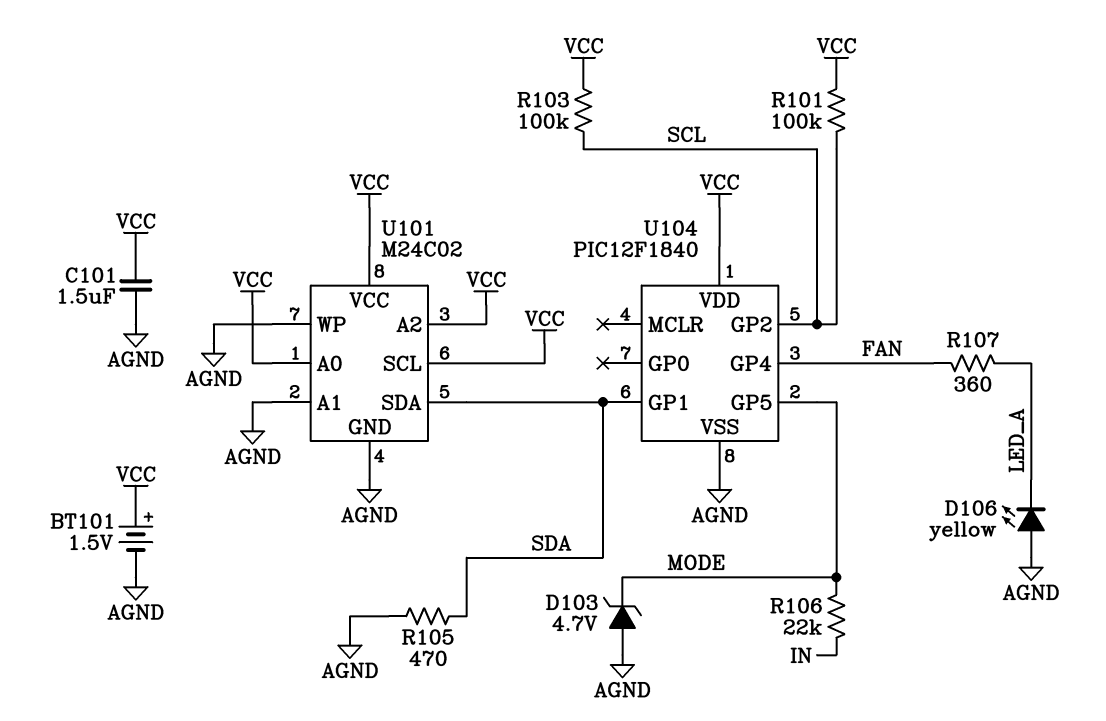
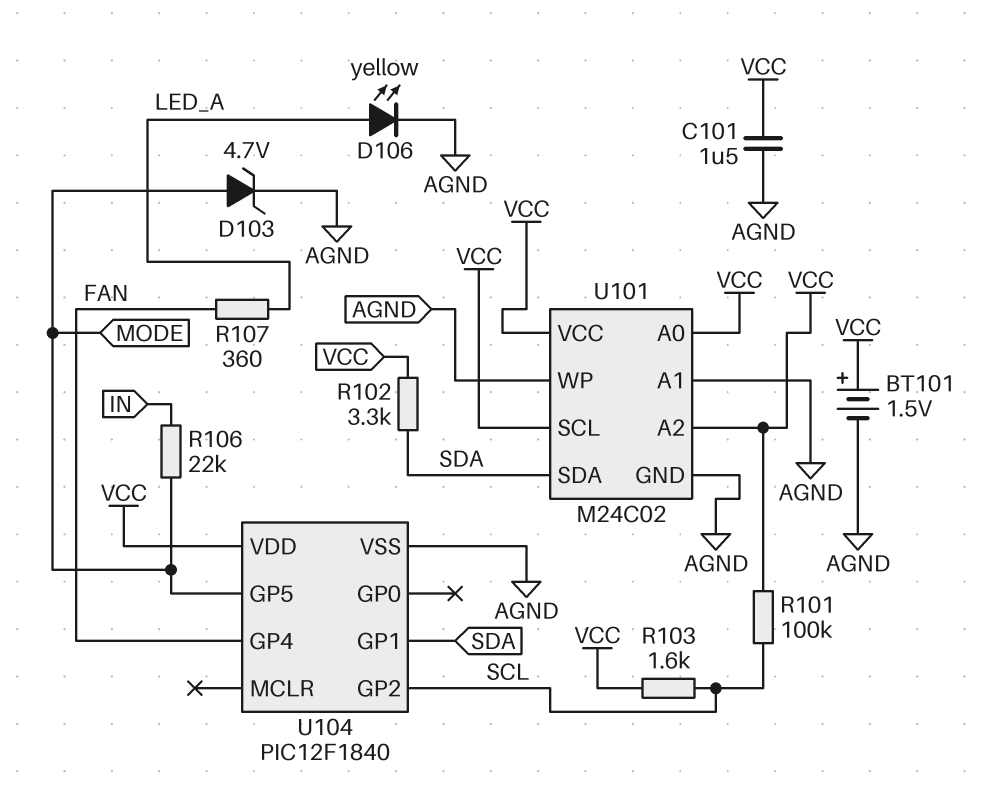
D103: zener 4.7V (A AGND, K MODE) -> zener 4.7V (A MODE, K AGND)
D106: LED yellow (A AGND, K LED_A) -> LED yellow (A LED_A, K AGND)
R102: none -> 3.3k (SDA, VCC)
R103: 100k (SCL, VCC) -> 1.6k (SCL, VCC)
R105: 470 (AGND, SDA) -> none

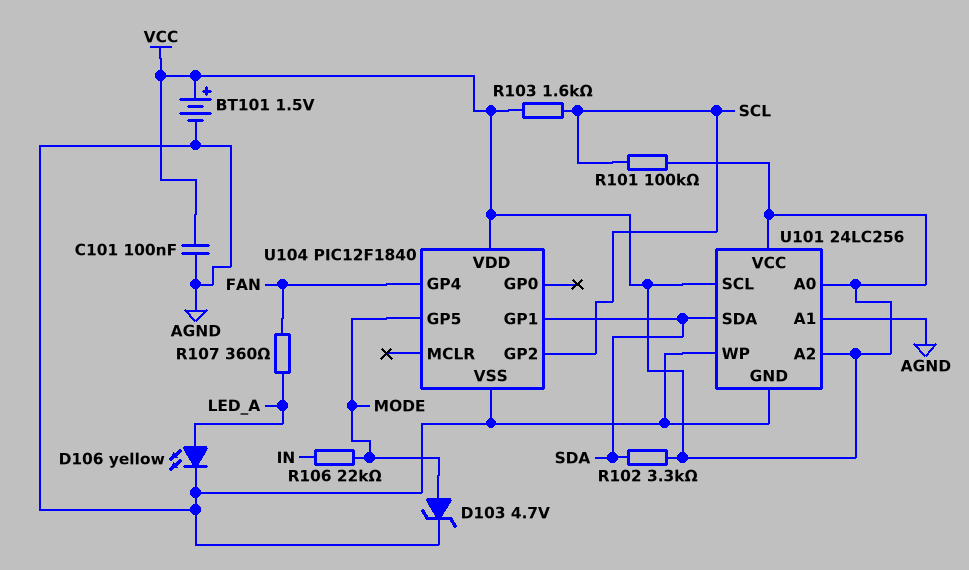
C101: 1.5uF (AGND, VCC) -> 100nF (AGND, VCC)
U101: M24C02 -> 24LC256

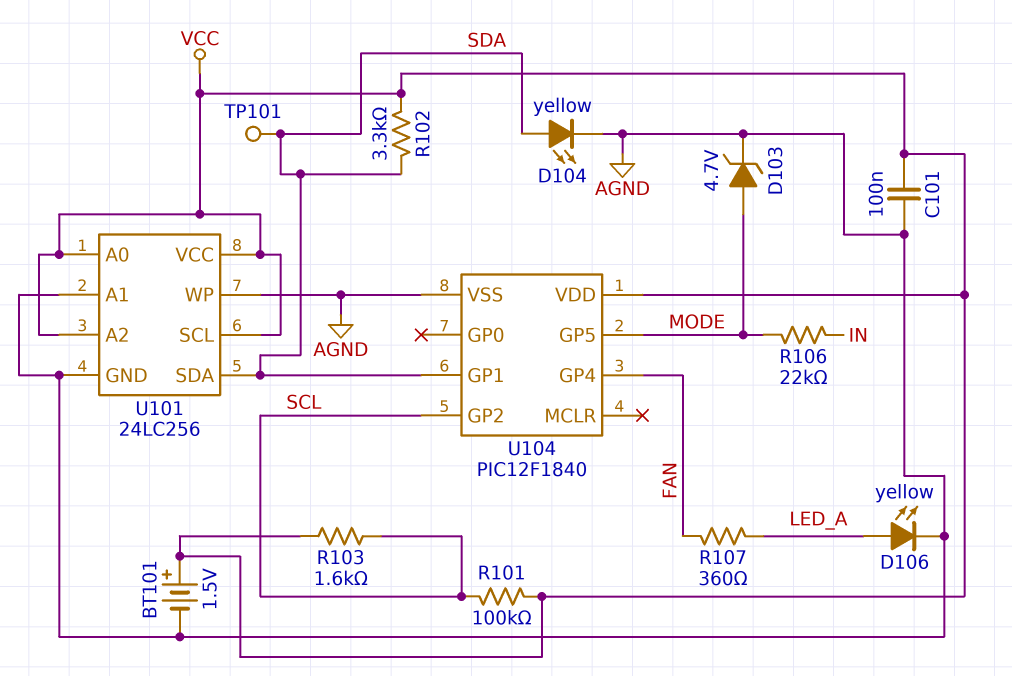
D104: none -> LED yellow (A SDA, K AGND)
TP101: none -> test point (SDA)

